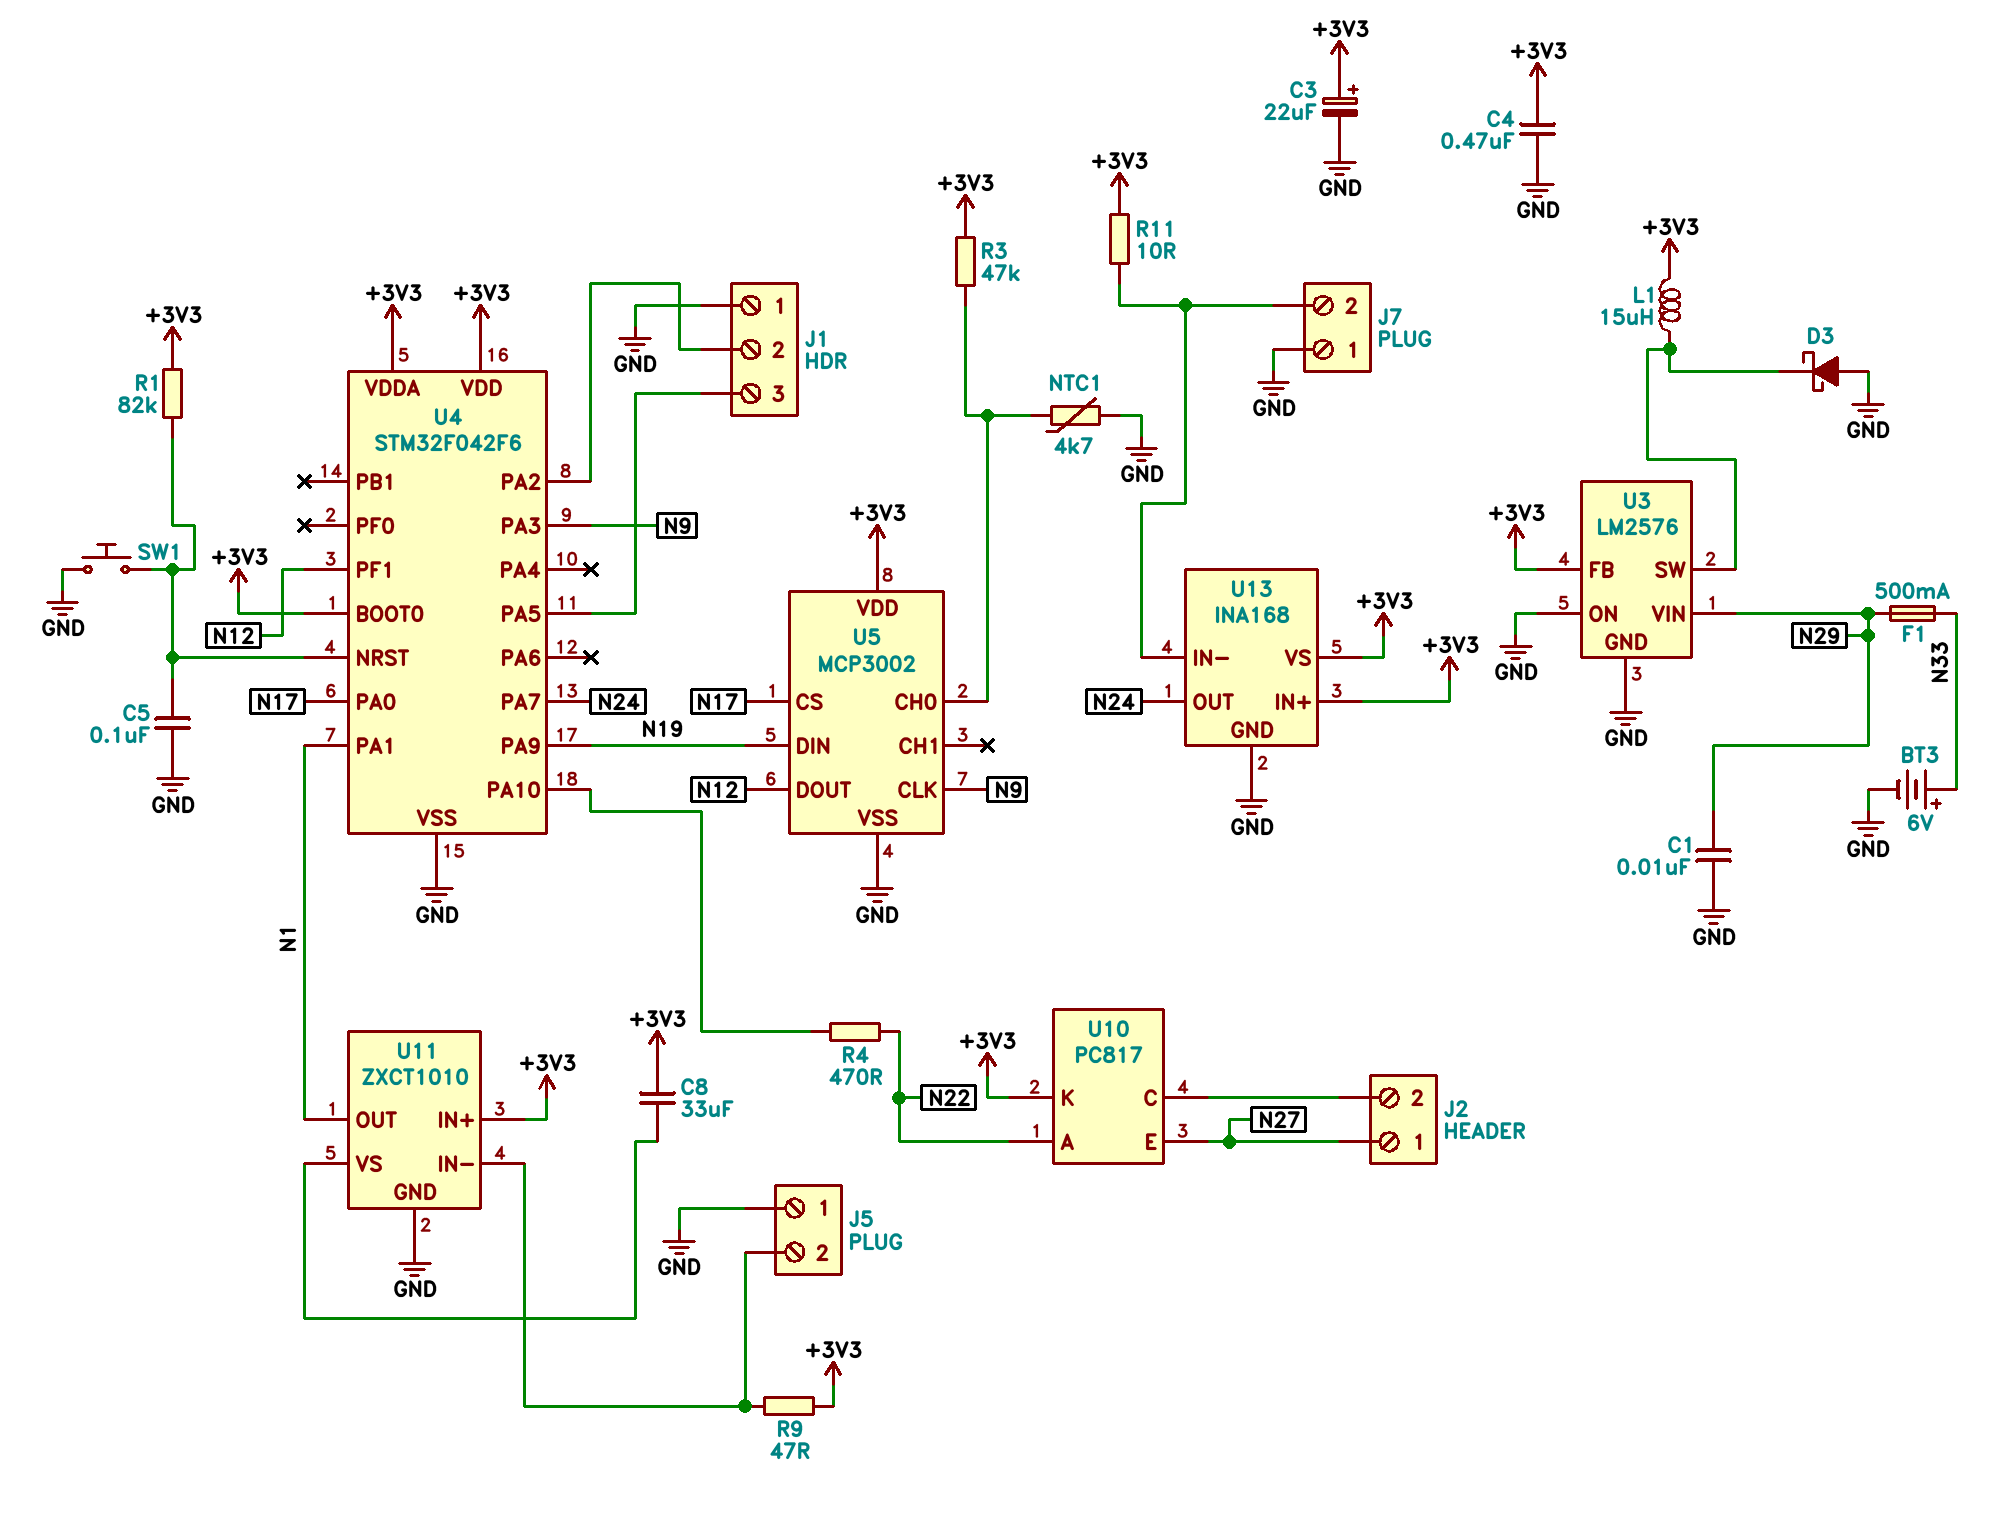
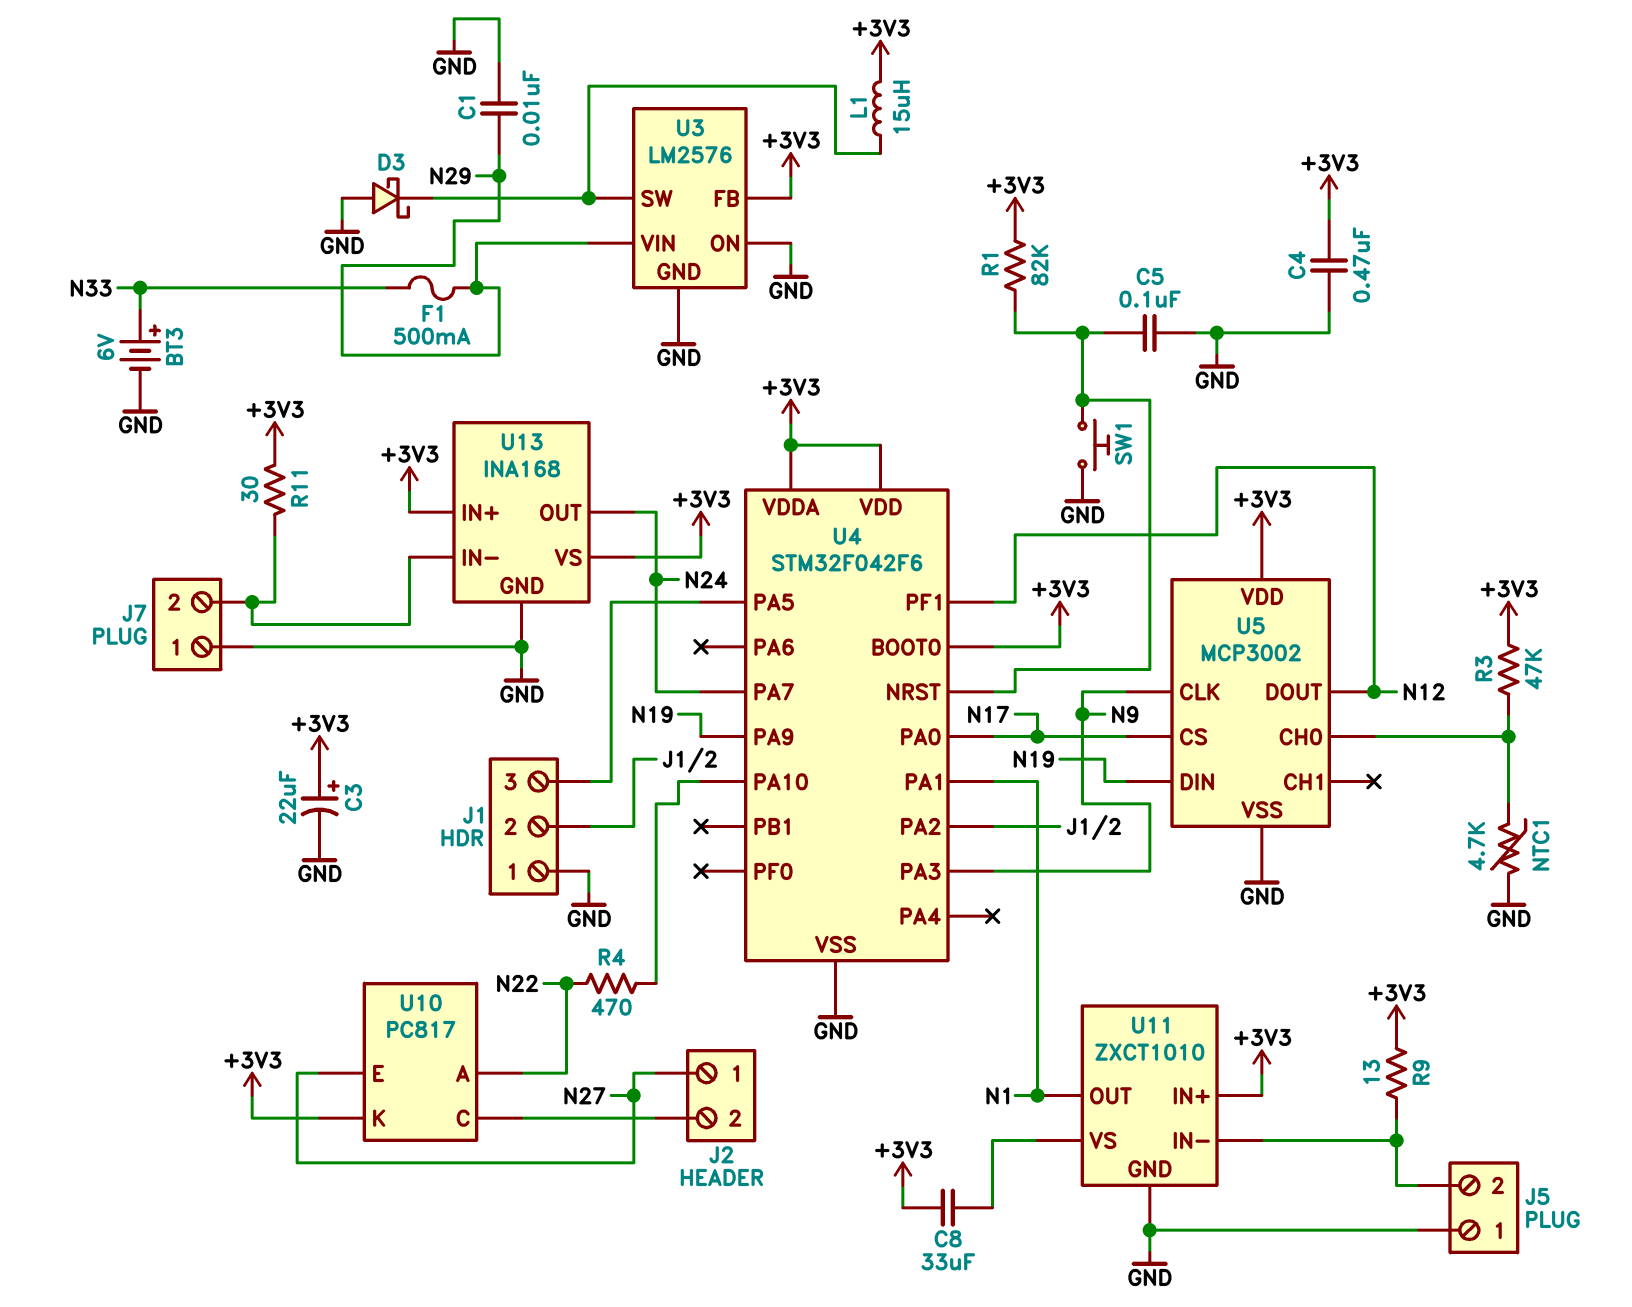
R9: 47 (+3V3, J5/2) -> 13 (+3V3, J5/2)
R11: 10 (+3V3, J7/2) -> 30 (+3V3, J7/2)

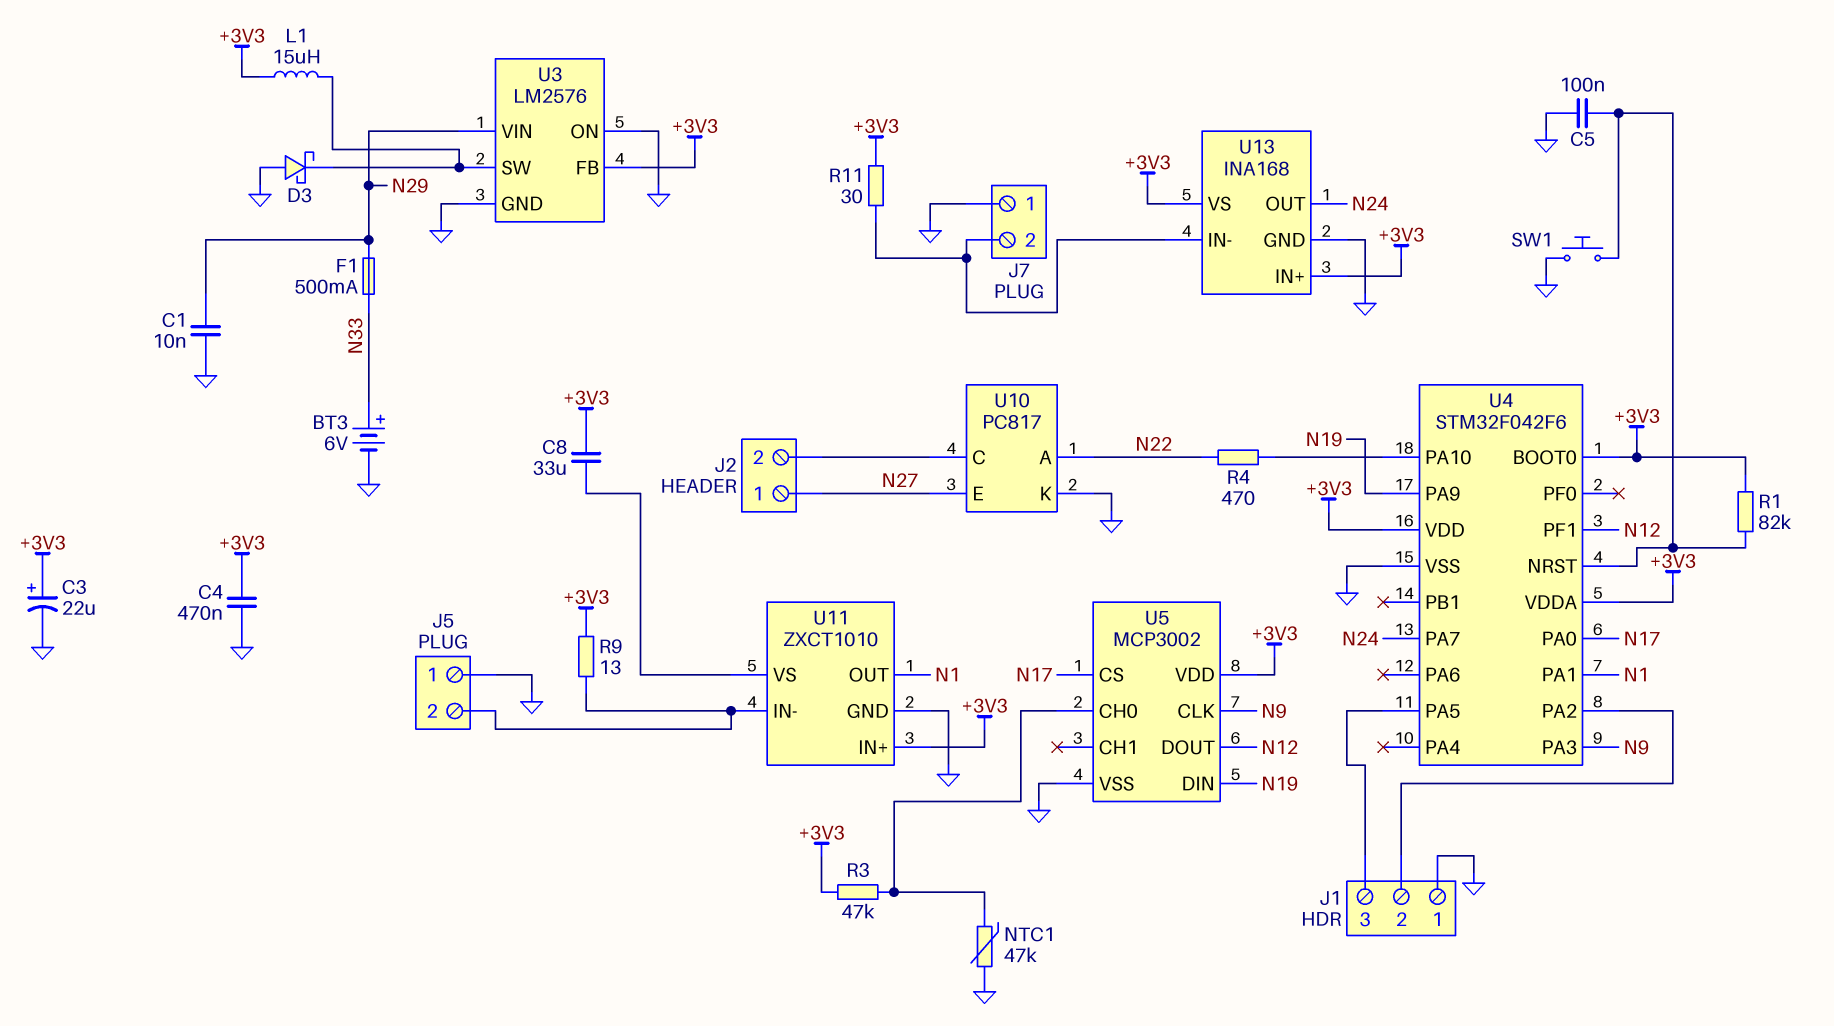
NTC1: 4.7k (GND, U5/CH0) -> 47k (GND, U5/CH0)
U10 pin K: +3V3 -> GND

